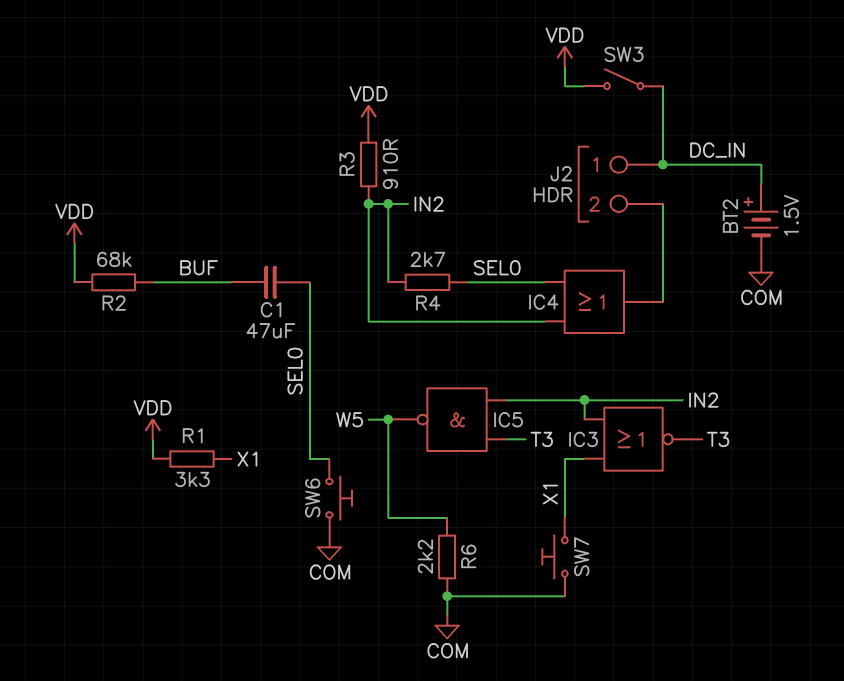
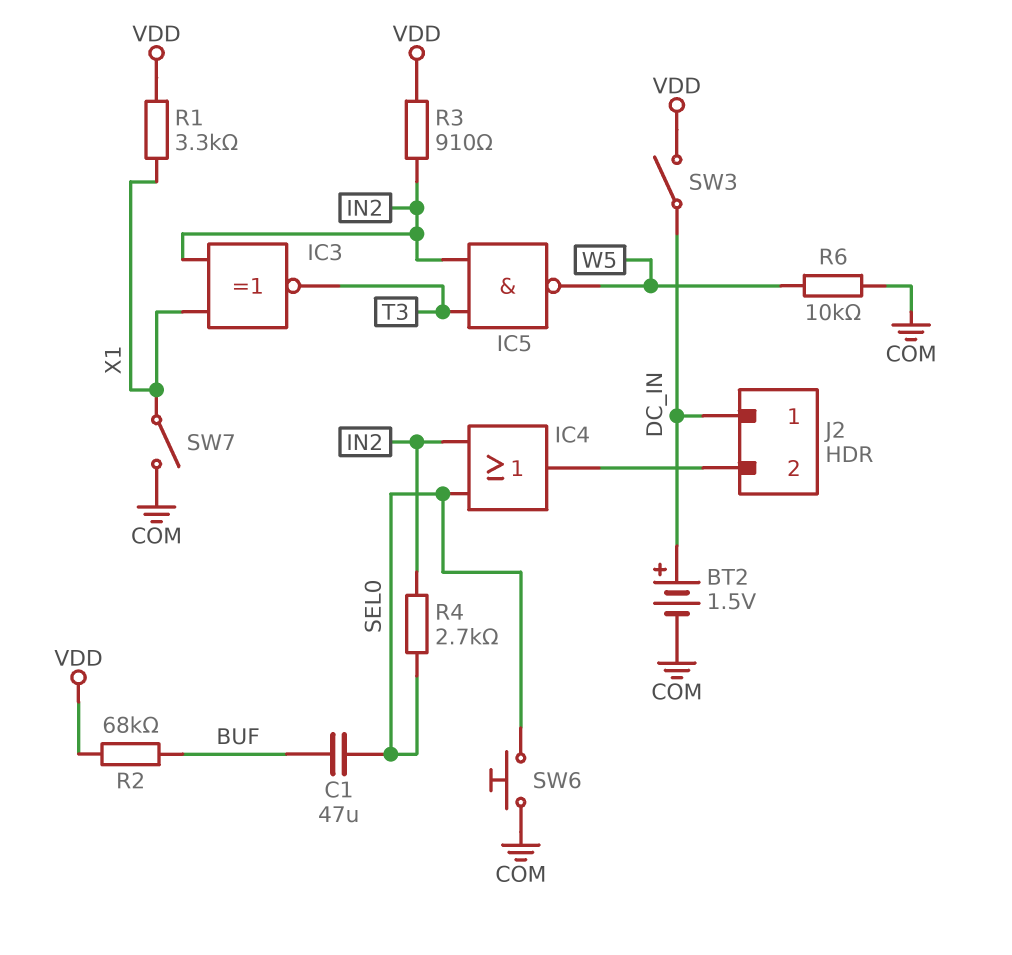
IC3: NOR (in IN2, in X1, out T3) -> XNOR (in IN2, in X1, out T3)
R6: 2.2k (COM, W5) -> 10k (COM, W5)
SW7: button (COM, X1) -> switch (COM, X1)

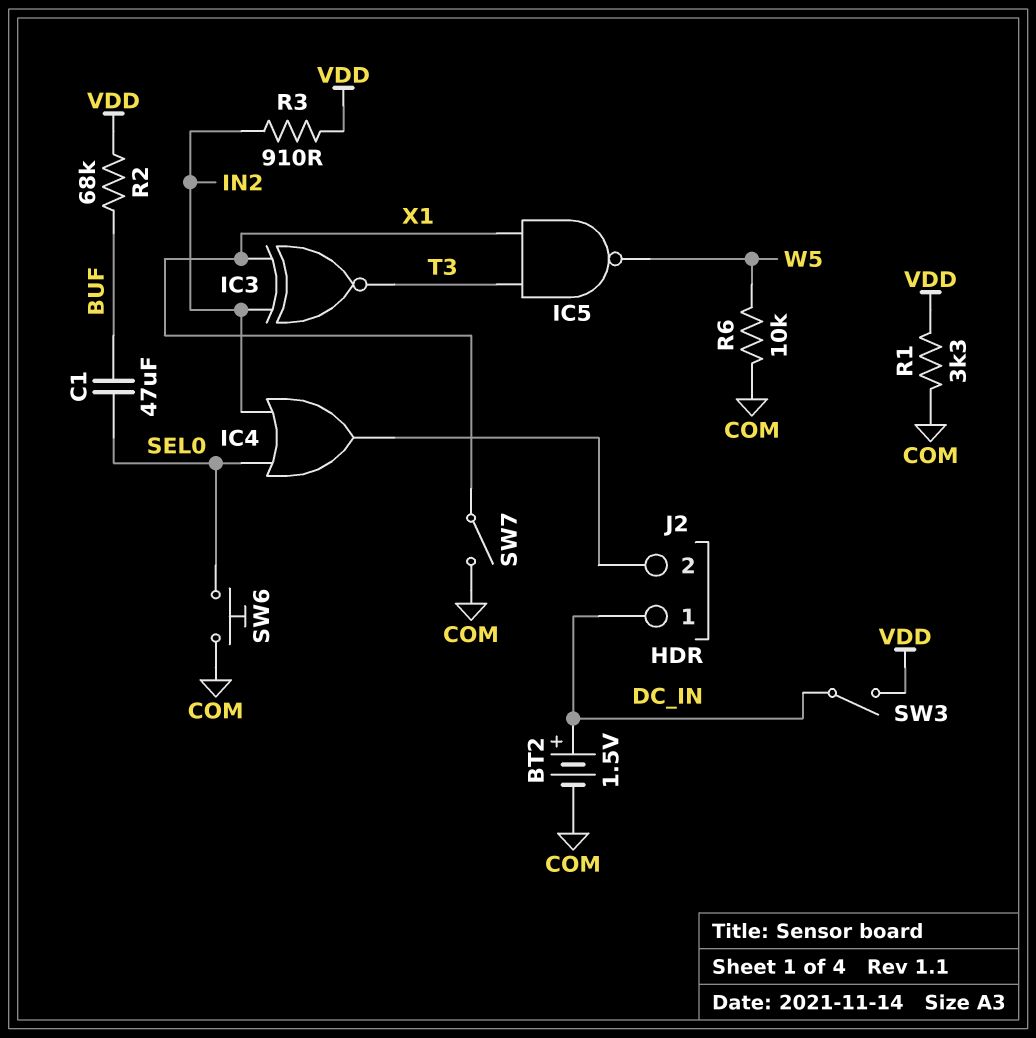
IC5: NAND (in IN2, in T3, out W5) -> NAND (in T3, in X1, out W5)
R1: 3.3k (VDD, X1) -> 3.3k (COM, VDD)
R4: 2.7k (IN2, SEL0) -> none

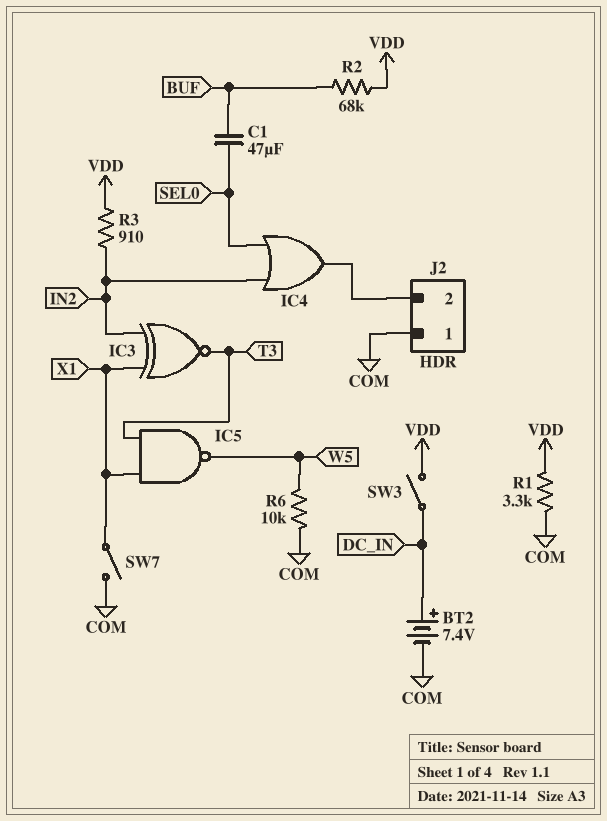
BT2: 1.5V (plus DC_IN, minus COM) -> 7.4V (plus DC_IN, minus COM)
J2 pin 1: DC_IN -> COM
SW6: button (COM, SEL0) -> none

